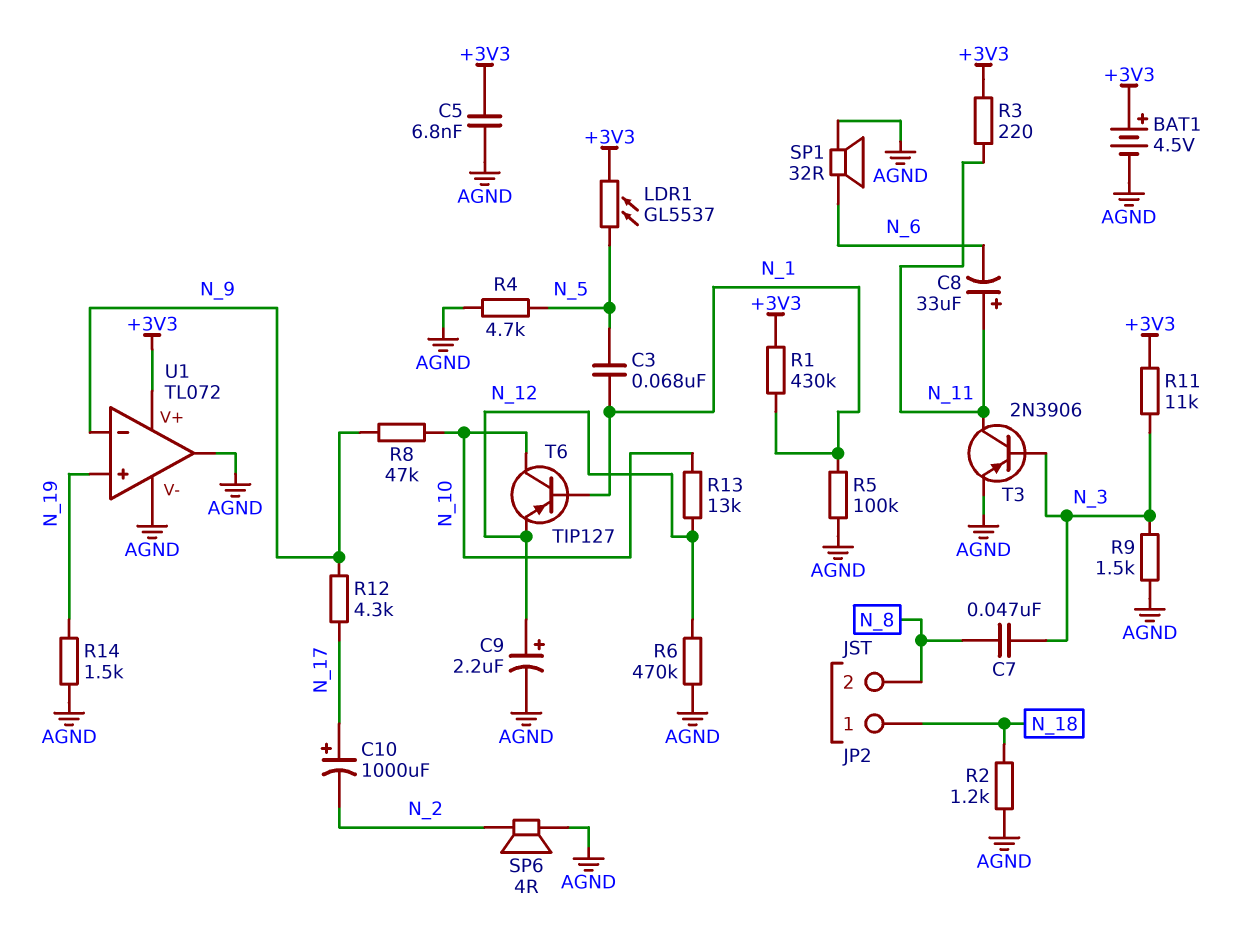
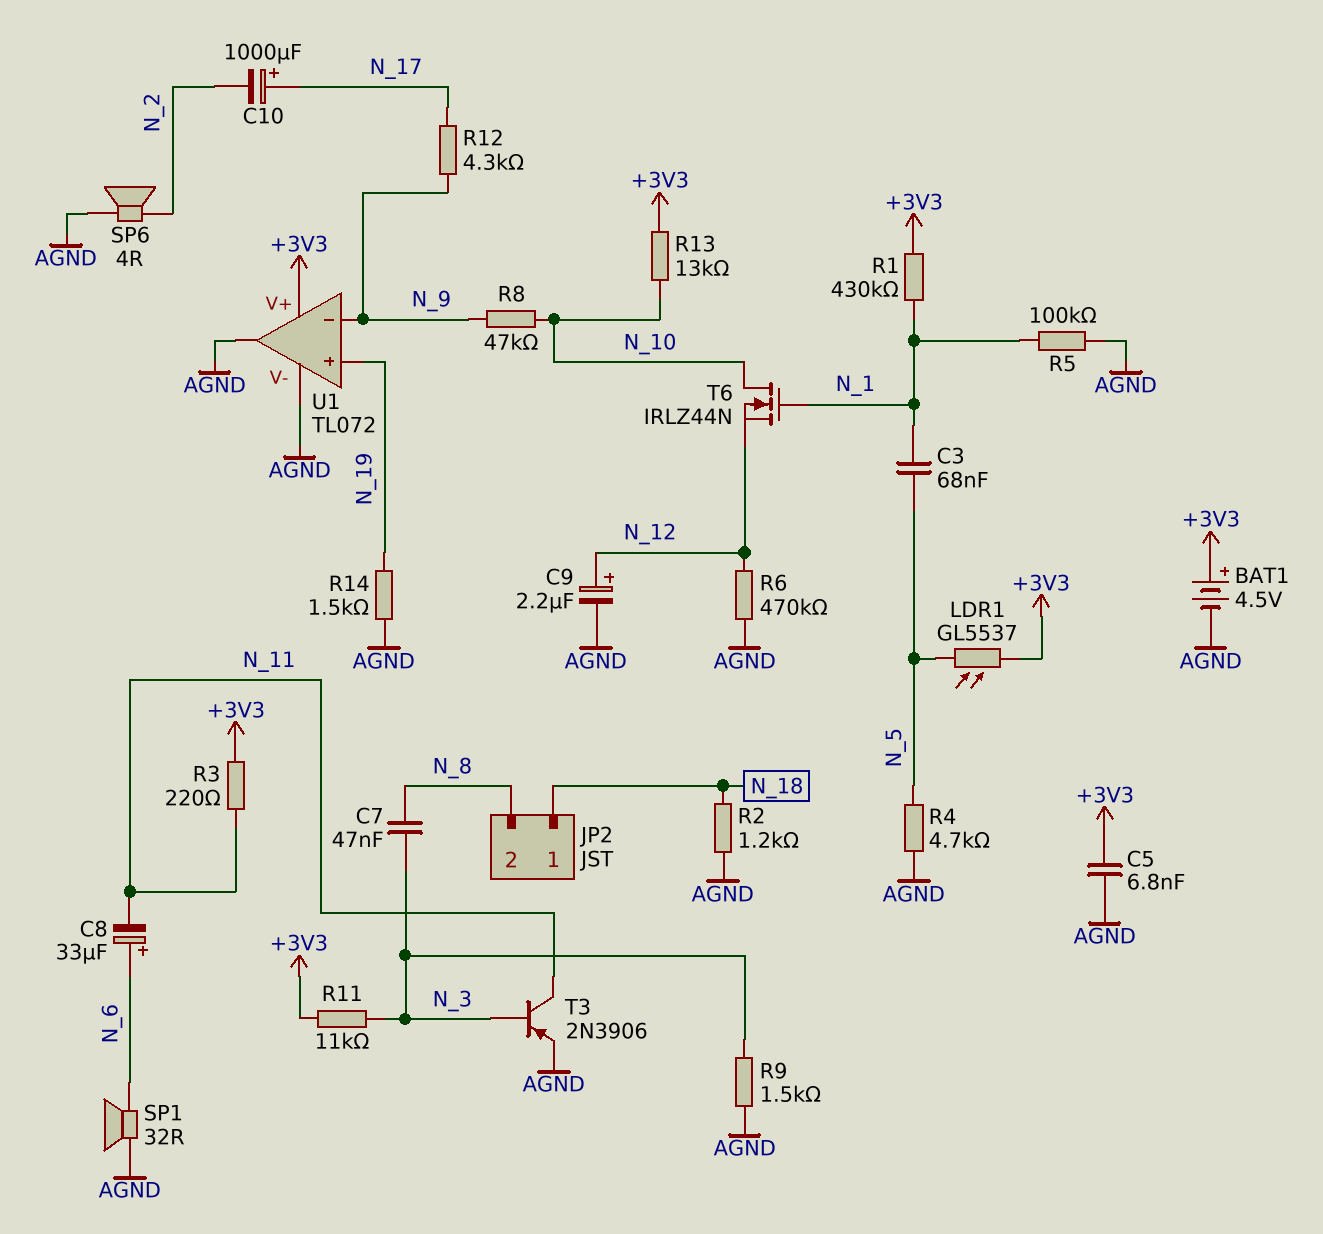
C8: 33uF (plus N_11, minus N_6) -> 33uF (plus N_6, minus N_11)
R13: 13k (N_10, N_12) -> 13k (+3V3, N_10)
T6: PNP TIP127 (B N_1, C N_10, E N_12) -> NMOS IRLZ44N (G N_1, D N_10, S N_12)

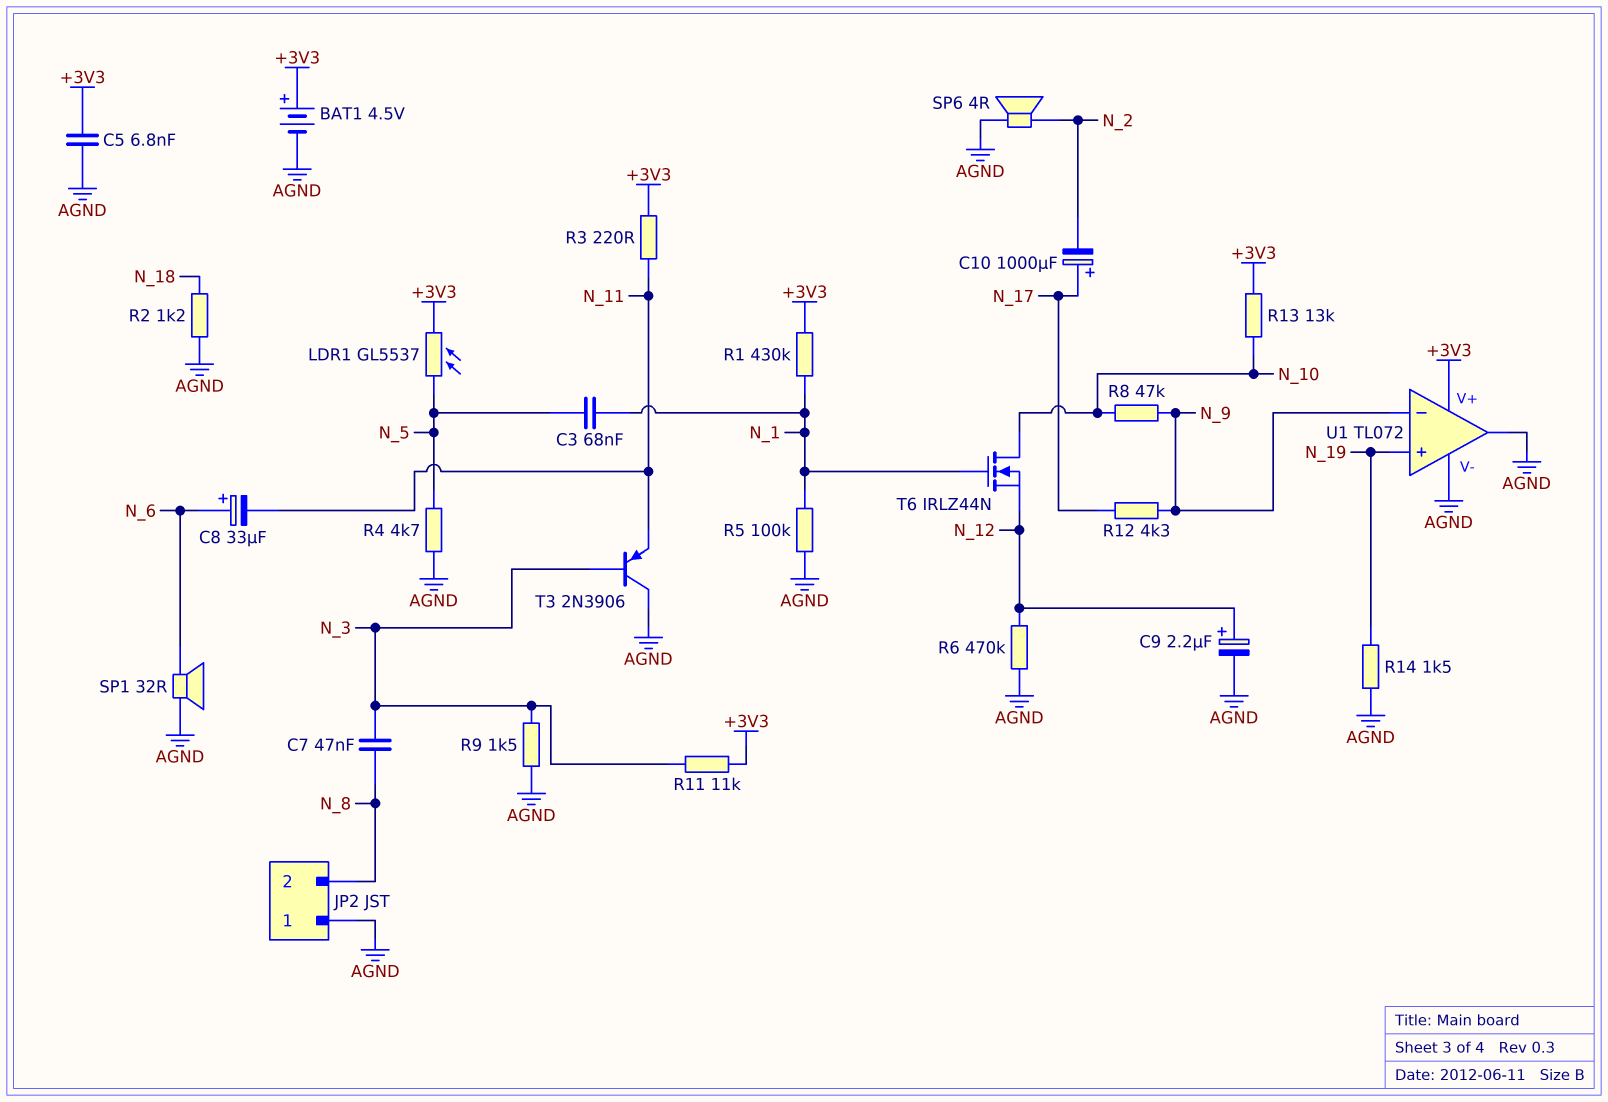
JP2 pin 1: N_18 -> AGND
T3: PNP 2N3906 (B N_3, C N_11, E AGND) -> PNP 2N3906 (B N_3, C AGND, E N_11)

